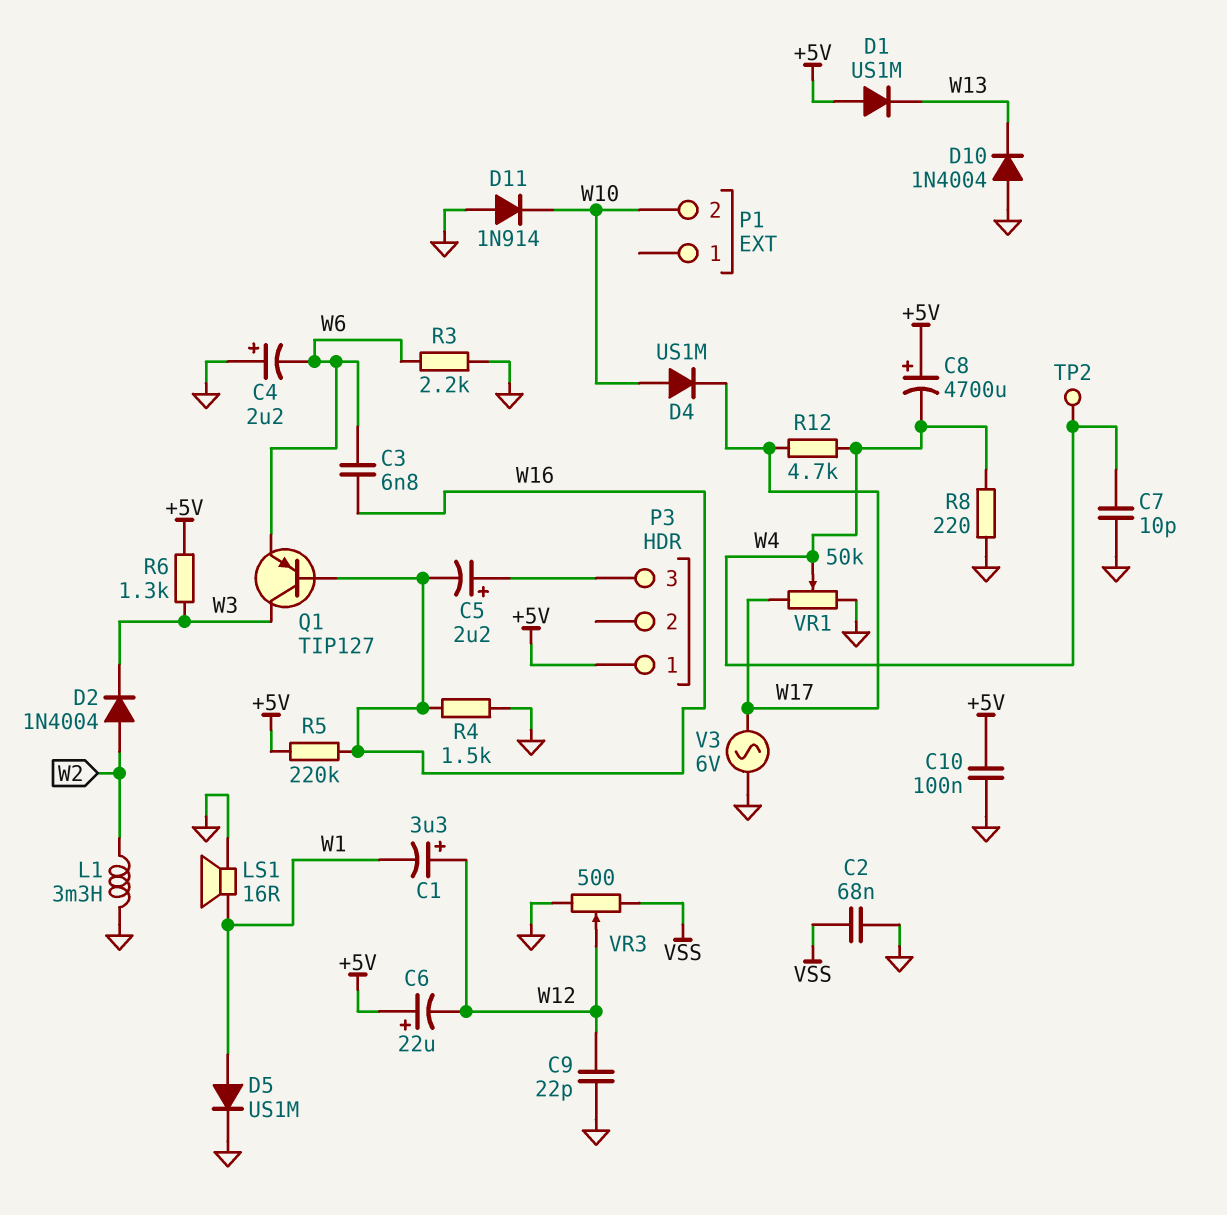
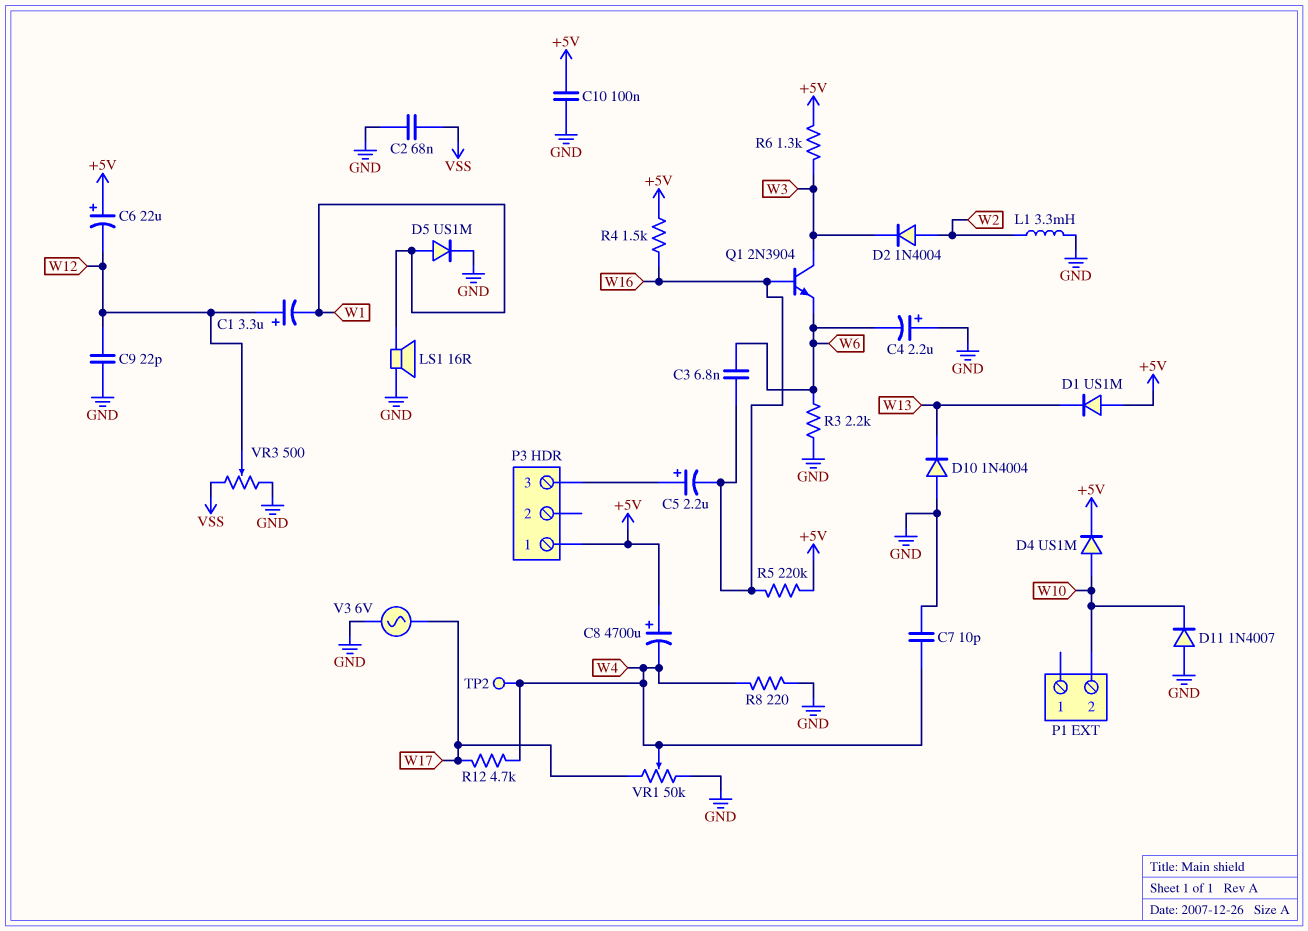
D4: diode US1M (A W10, K W17) -> diode US1M (A W10, K +5V)
D11: diode 1N914 (A GND, K W10) -> diode 1N4007 (A GND, K W10)
Q1: PNP TIP127 (B W16, C W3, E W6) -> NPN 2N3904 (B W16, C W3, E W6)
R4: 1.5k (GND, W16) -> 1.5k (+5V, W16)

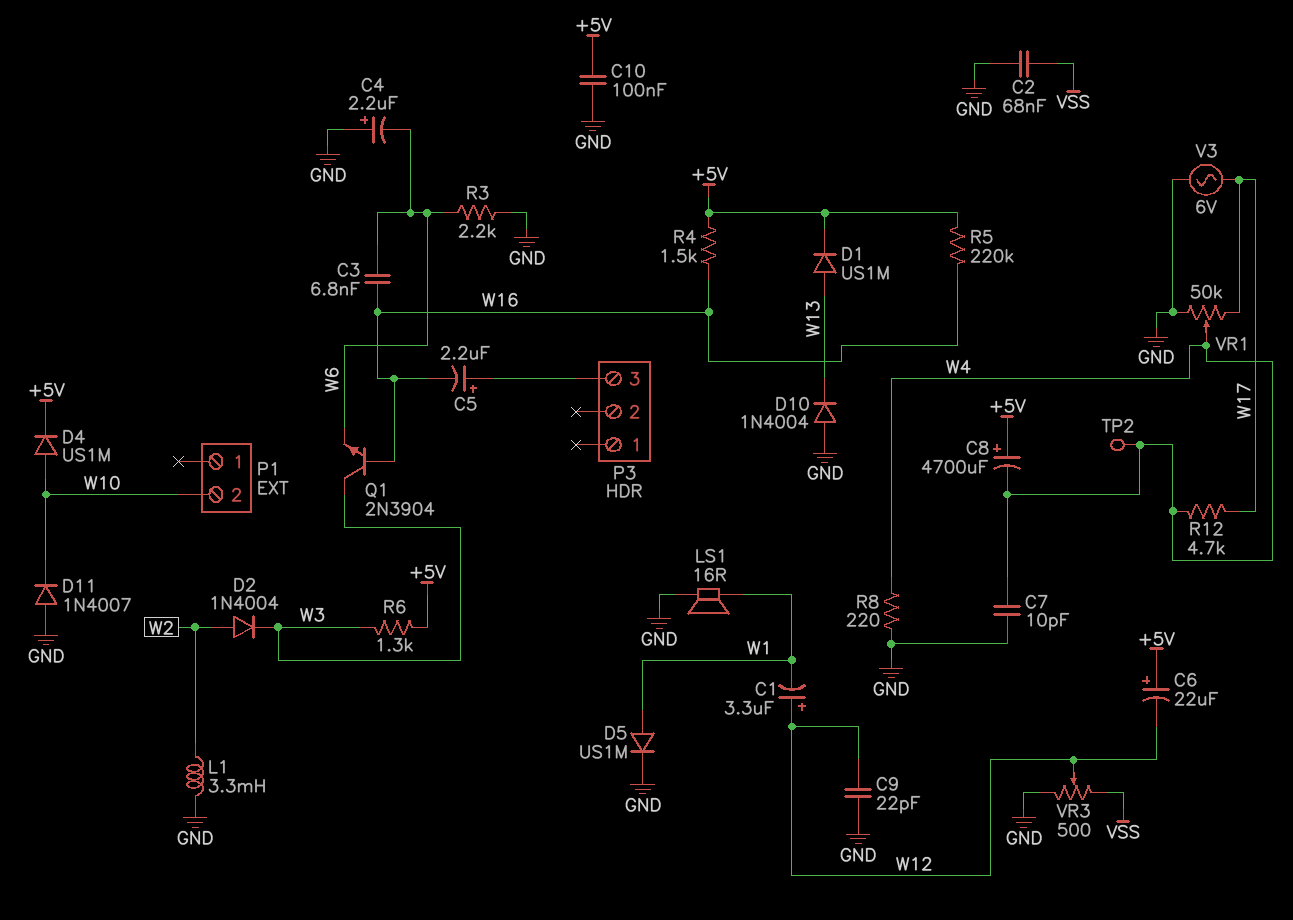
D1: diode US1M (A +5V, K W13) -> diode US1M (A W13, K +5V)
P3 pin 1: +5V -> none

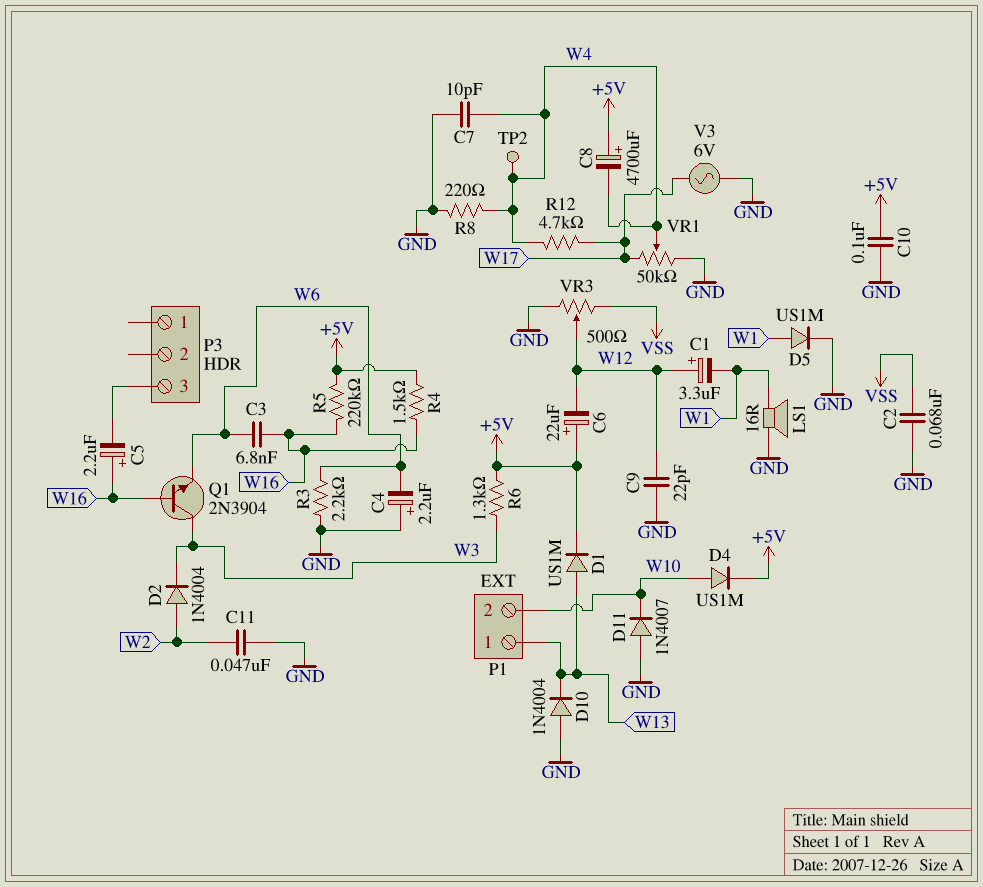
C5: 2.2uF (plus P3/3, minus W16) -> 2.2uF (plus W16, minus P3/3)
C11: none -> 47nF (GND, W2)
L1: 3.3mH (GND, W2) -> none
P1 pin 1: none -> W13

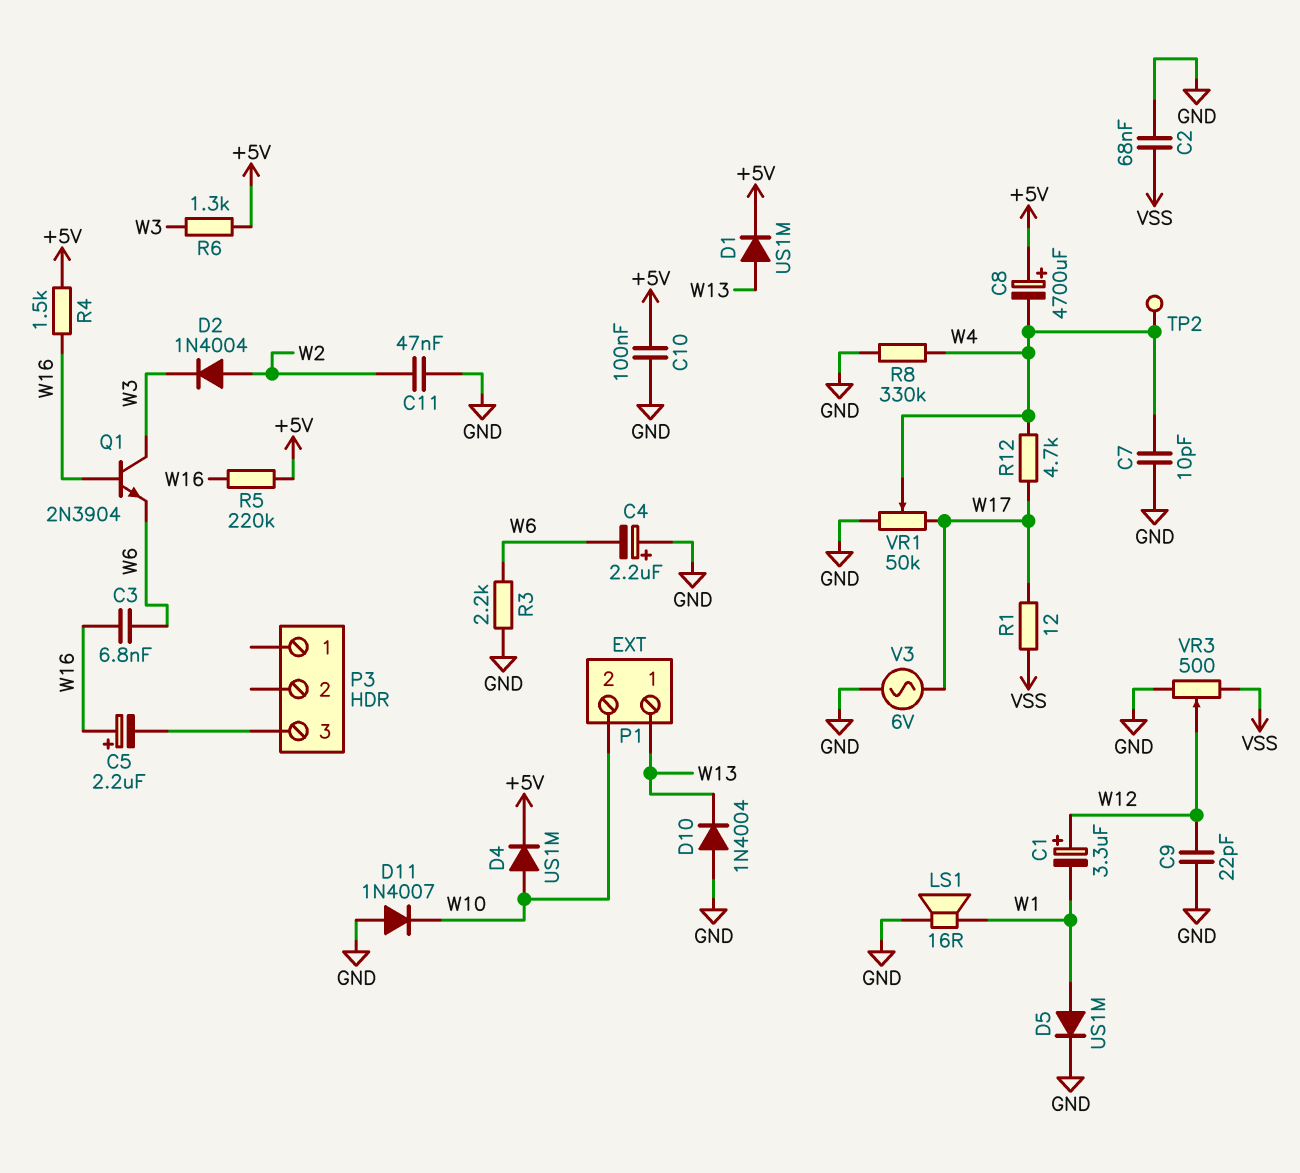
C6: 22uF (plus +5V, minus W12) -> none
R1: none -> 12 (VSS, W17)
R8: 220 (GND, W4) -> 330k (GND, W4)

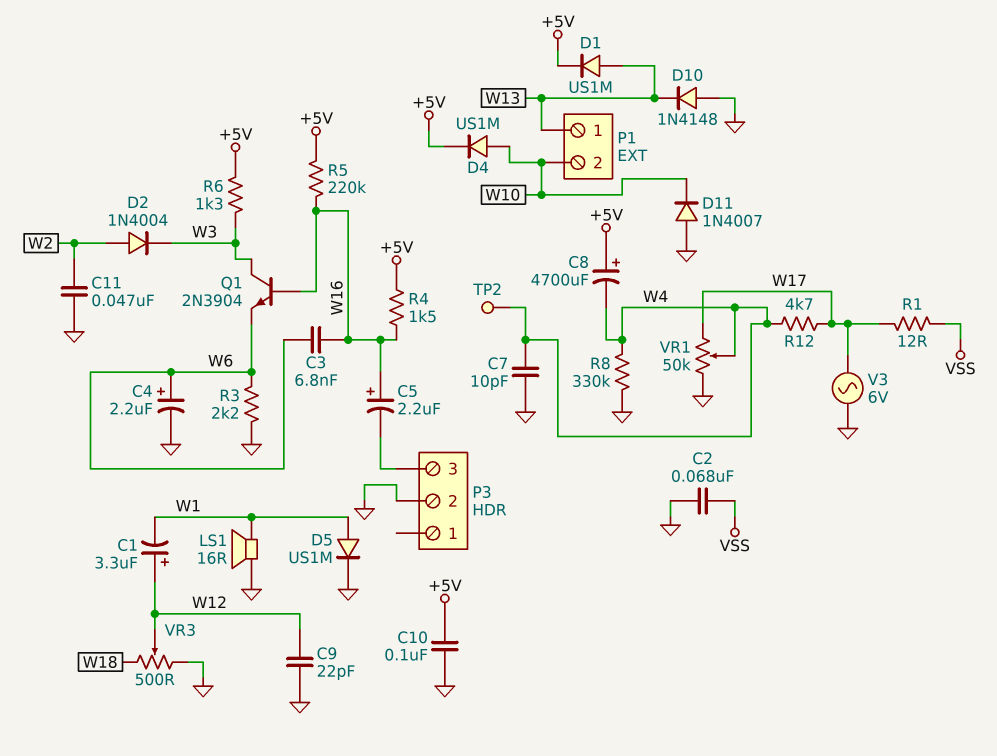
C4: 2.2uF (plus GND, minus W6) -> 2.2uF (plus W6, minus GND)
D10: diode 1N4004 (A GND, K W13) -> diode 1N4148 (A GND, K W13)
P3 pin 2: none -> GND
VR3: 500 (GND, VSS, wiper W12) -> 500 (GND, W18, wiper W12)

